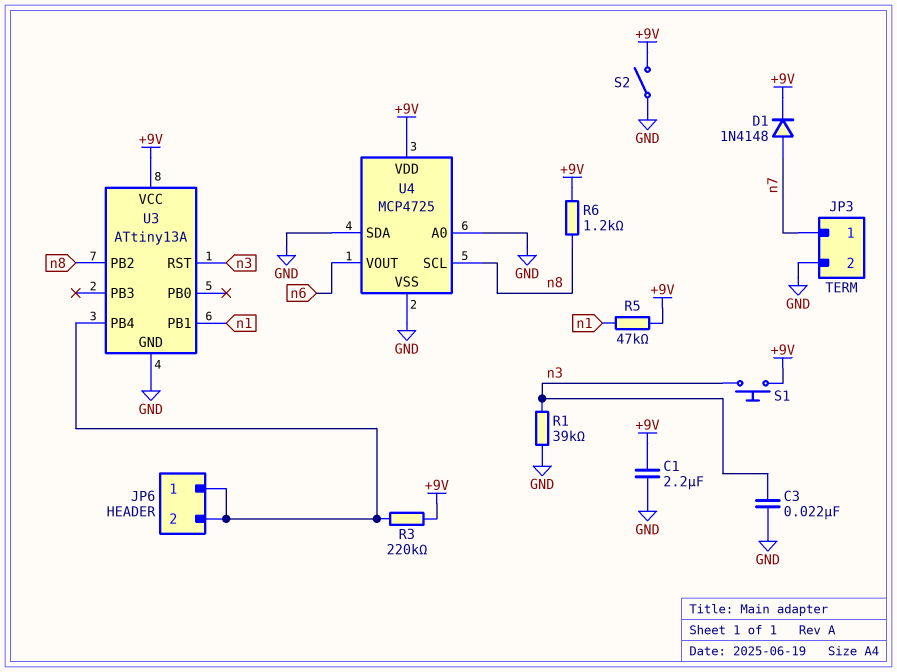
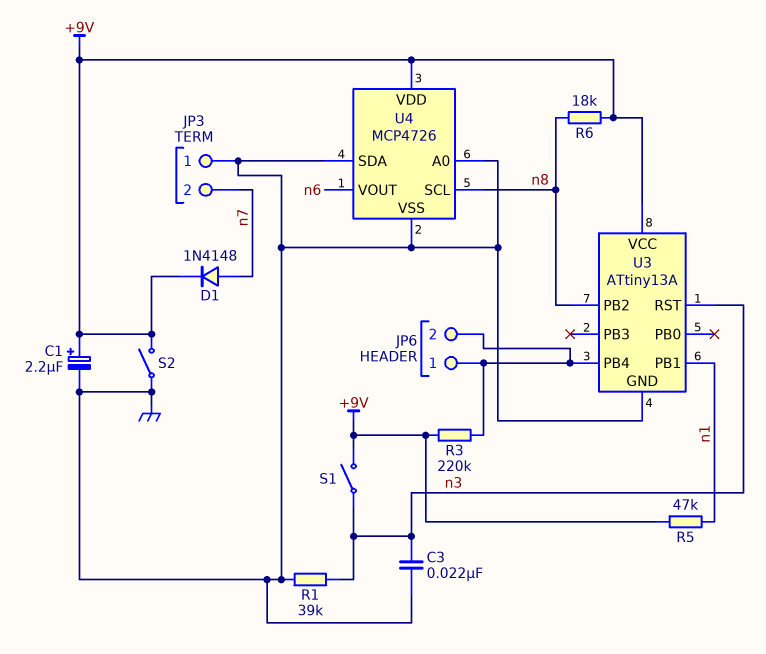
C1: 2.2uF (+9V, GND) -> 2.2uF (plus +9V, minus GND)
JP3 pin 1: n7 -> GND
JP3 pin 2: GND -> n7
R6: 1.2k (+9V, n8) -> 18k (+9V, n8)
S1: button (+9V, n3) -> switch (+9V, n3)
U4: MCP4725 -> MCP4726

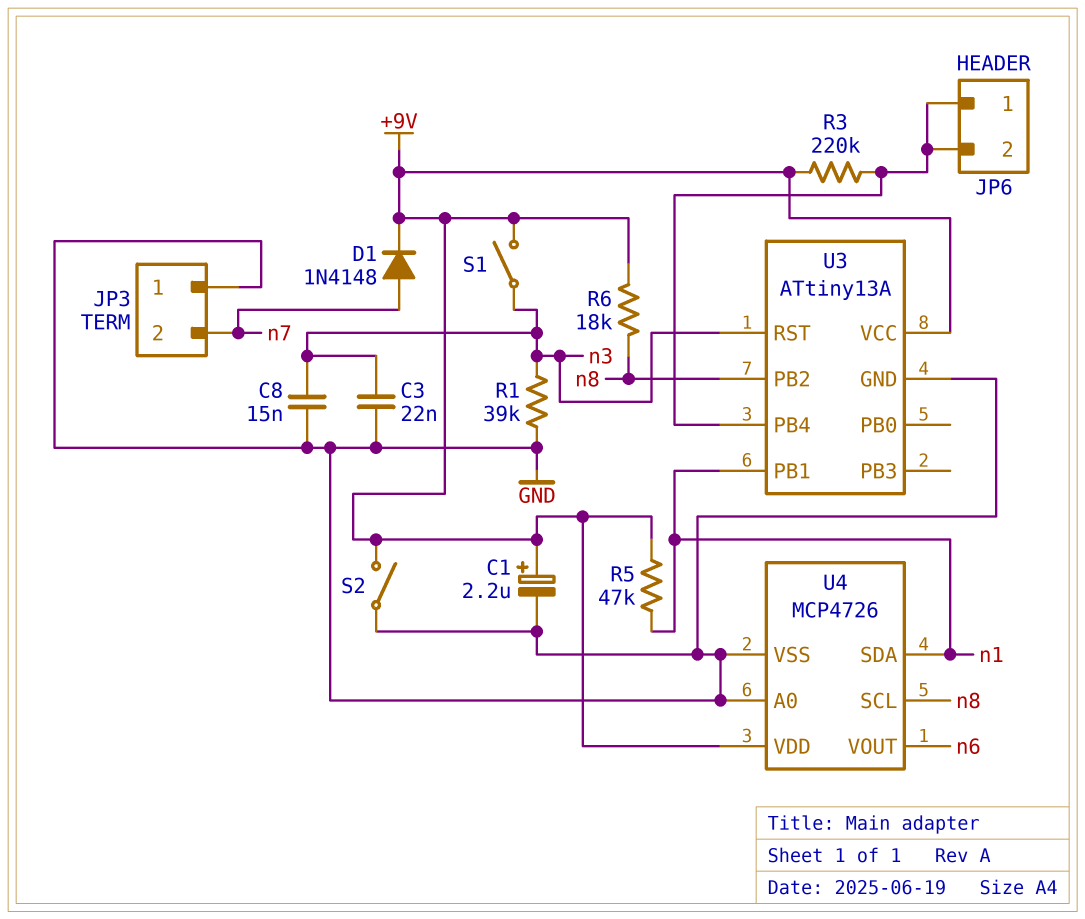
C8: none -> 15nF (GND, n3)
U4 pin SDA: GND -> n1

